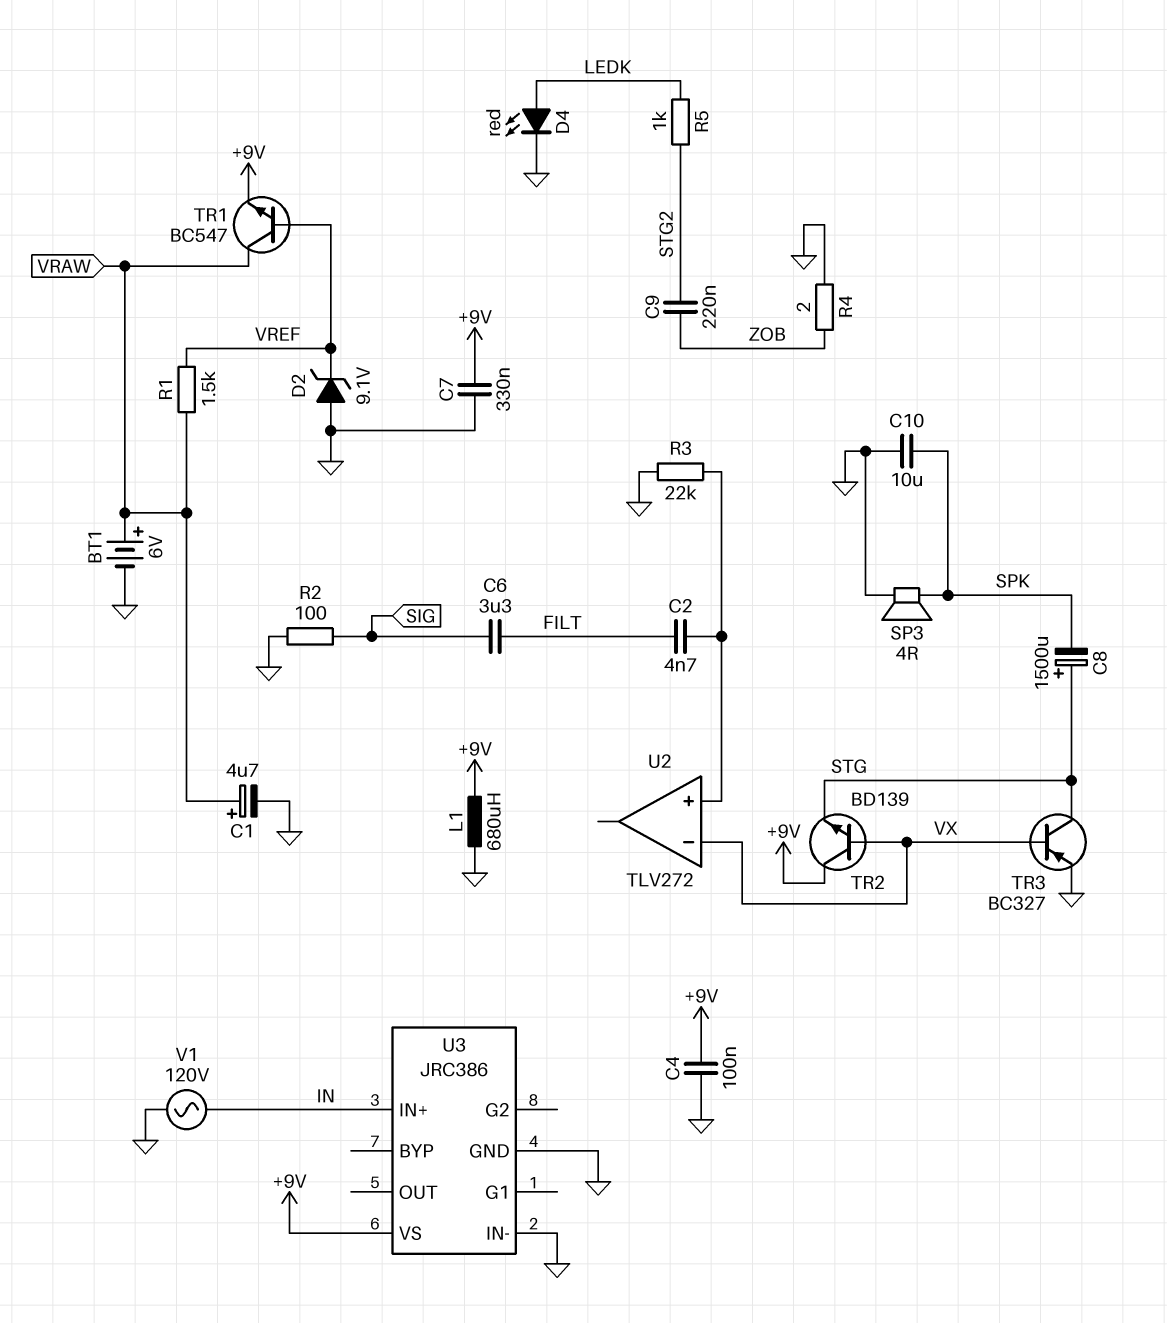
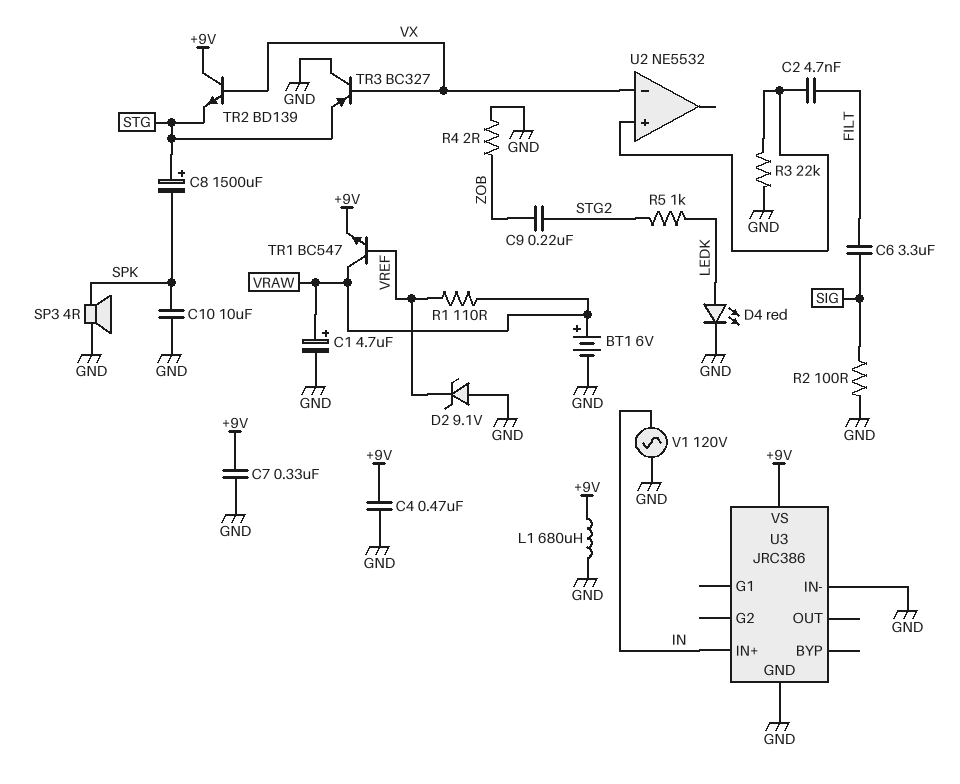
C4: 100nF (+9V, GND) -> 470nF (+9V, GND)
R1: 1.5k (VRAW, VREF) -> 110 (VRAW, VREF)
TR3: PNP BC327 (B VX, C STG, E GND) -> PNP BC327 (B VX, C GND, E STG)
U2: TLV272 -> NE5532

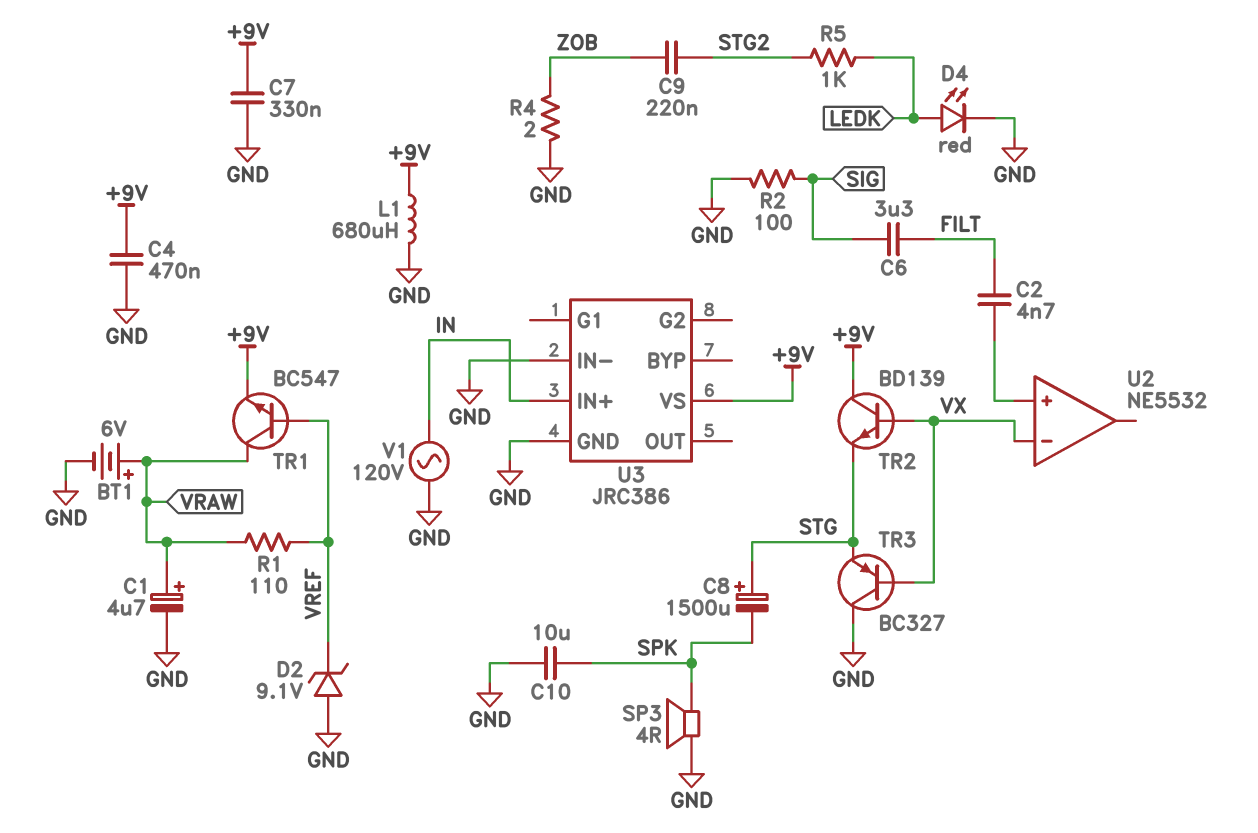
R3: 22k (GND, U2/in+) -> none

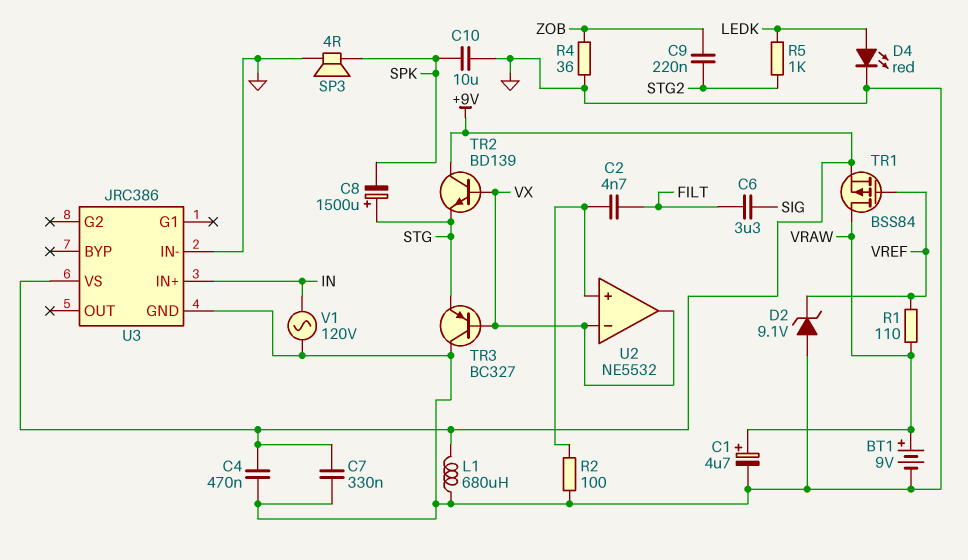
BT1: 6V (plus VRAW, minus GND) -> 9V (plus VRAW, minus GND)
R2: 100 (GND, SIG) -> 100 (GND, U2/in+)
R4: 2 (GND, ZOB) -> 36 (GND, ZOB)
TR1: NPN BC547 (B VREF, C VRAW, E +9V) -> PMOS BSS84 (G VREF, D VRAW, S +9V)
U2 pin out: none -> VX

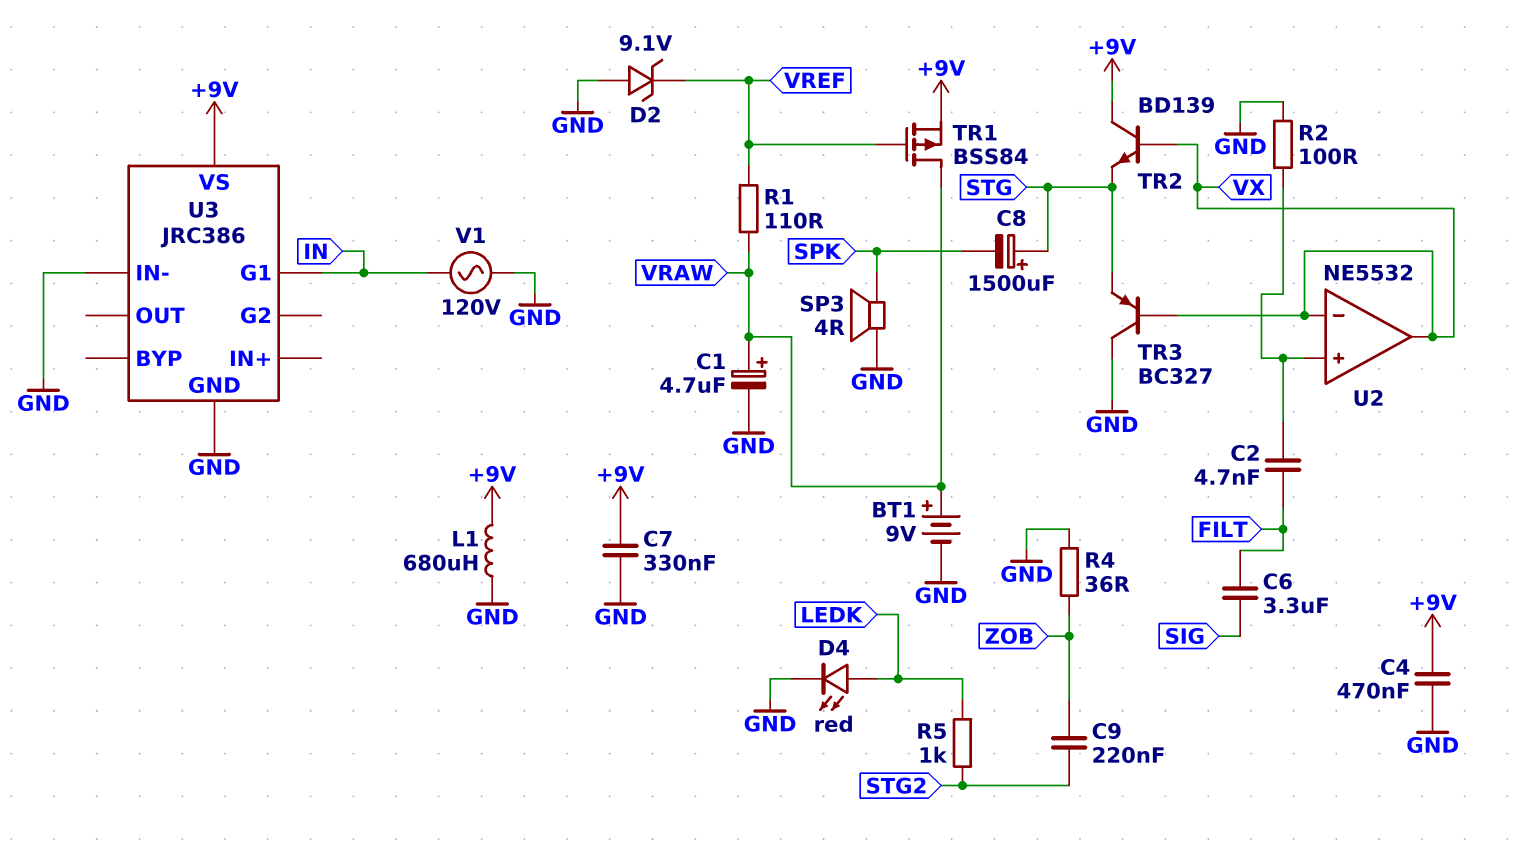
C10: 10uF (GND, SPK) -> none
U3 pin G1: none -> IN
U3 pin IN+: IN -> none

